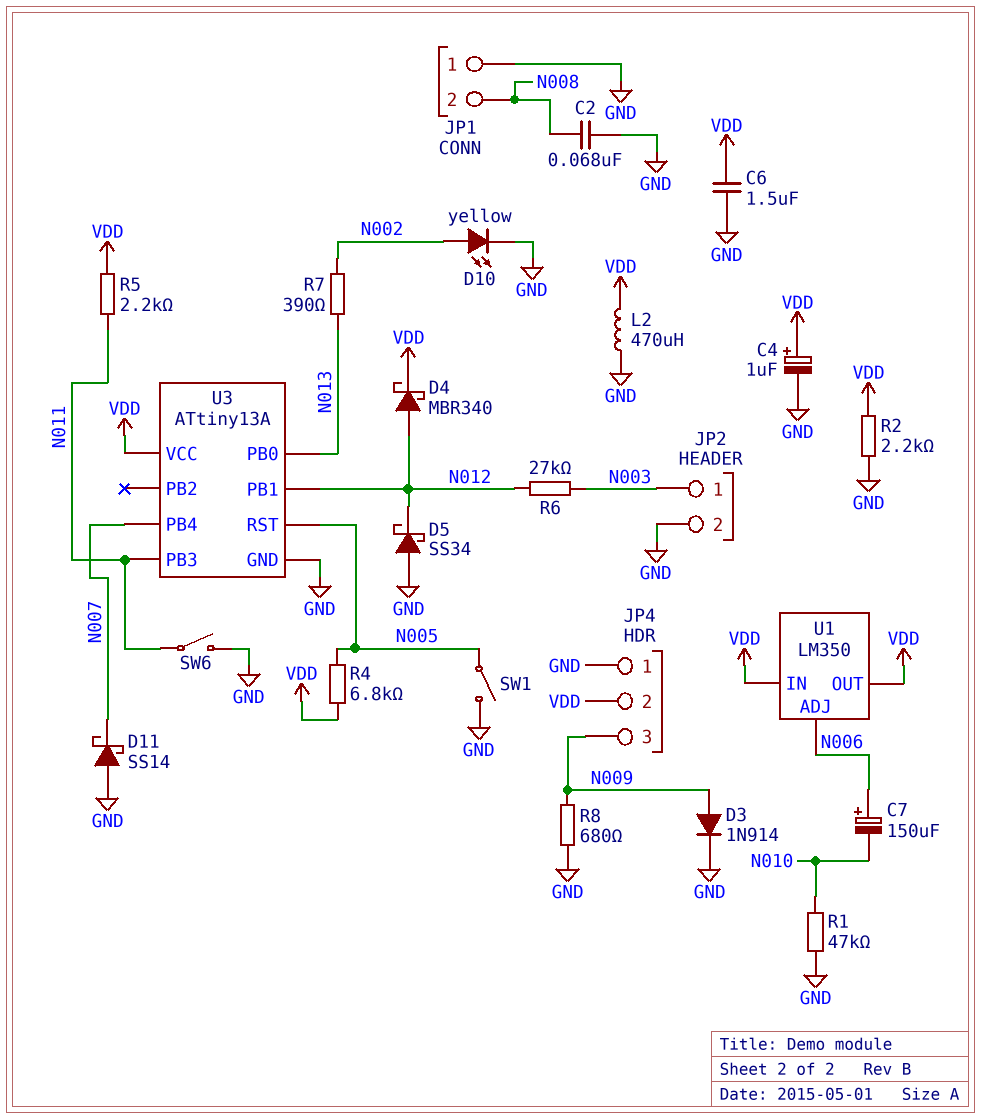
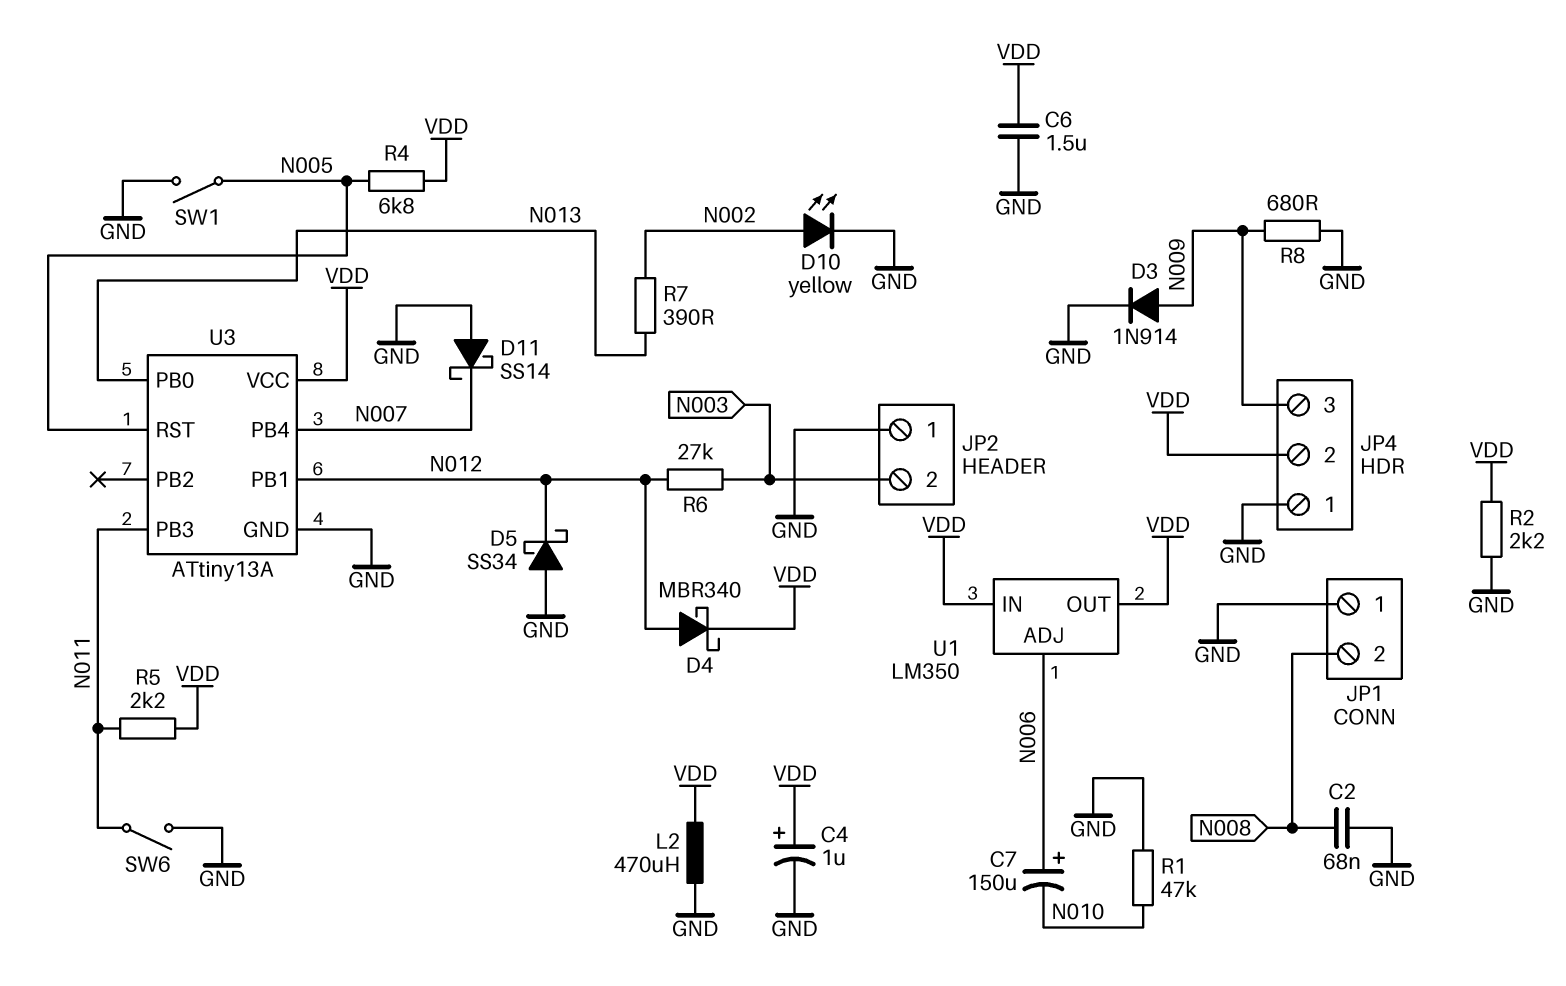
JP2 pin 1: N003 -> GND
JP2 pin 2: GND -> N003

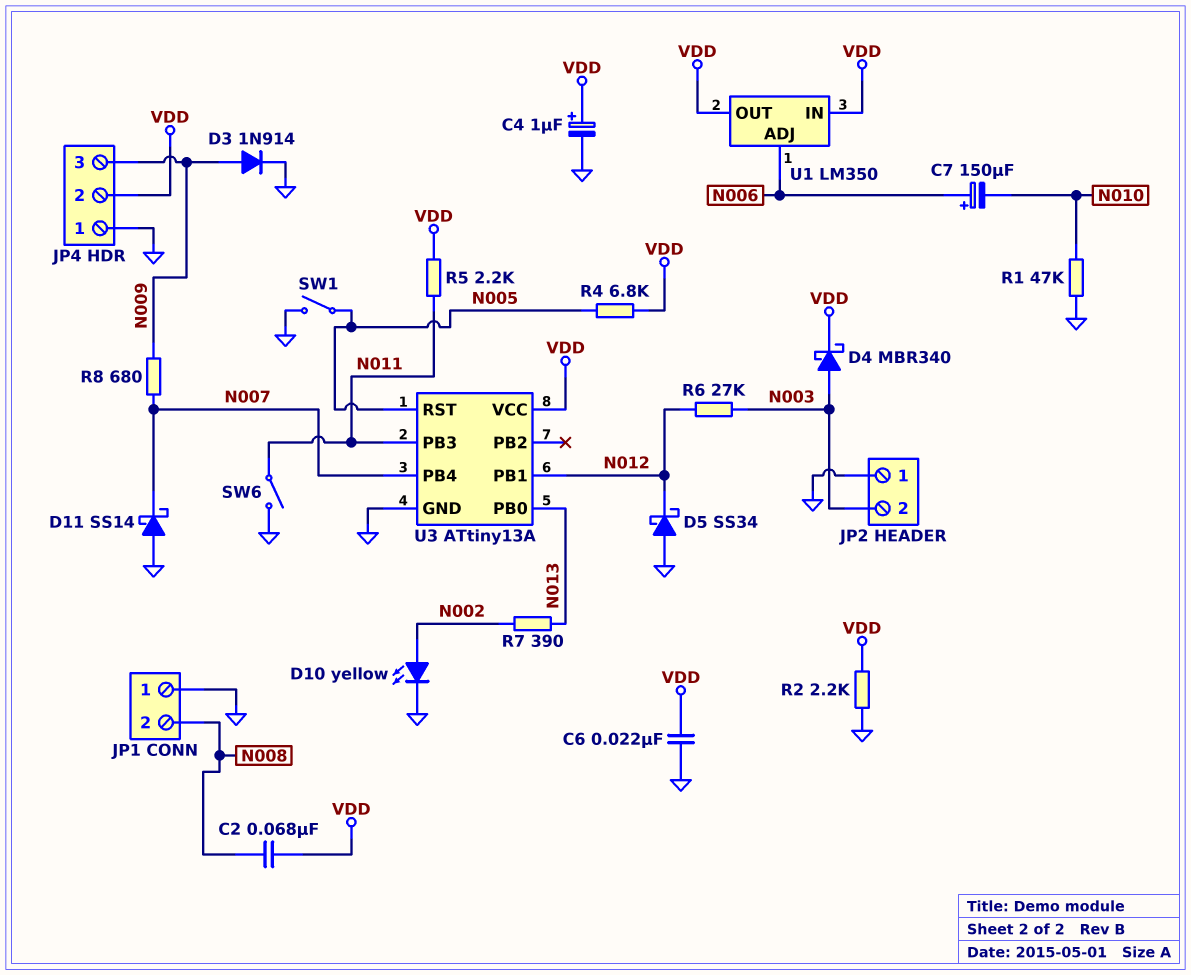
C2: 68nF (GND, N008) -> 68nF (N008, VDD)
C6: 1.5uF (GND, VDD) -> 22nF (GND, VDD)
D4: schottky MBR340 (A N012, K VDD) -> schottky MBR340 (A N003, K VDD)
L2: 470uH (GND, VDD) -> none
R8: 680 (GND, N009) -> 680 (N007, N009)

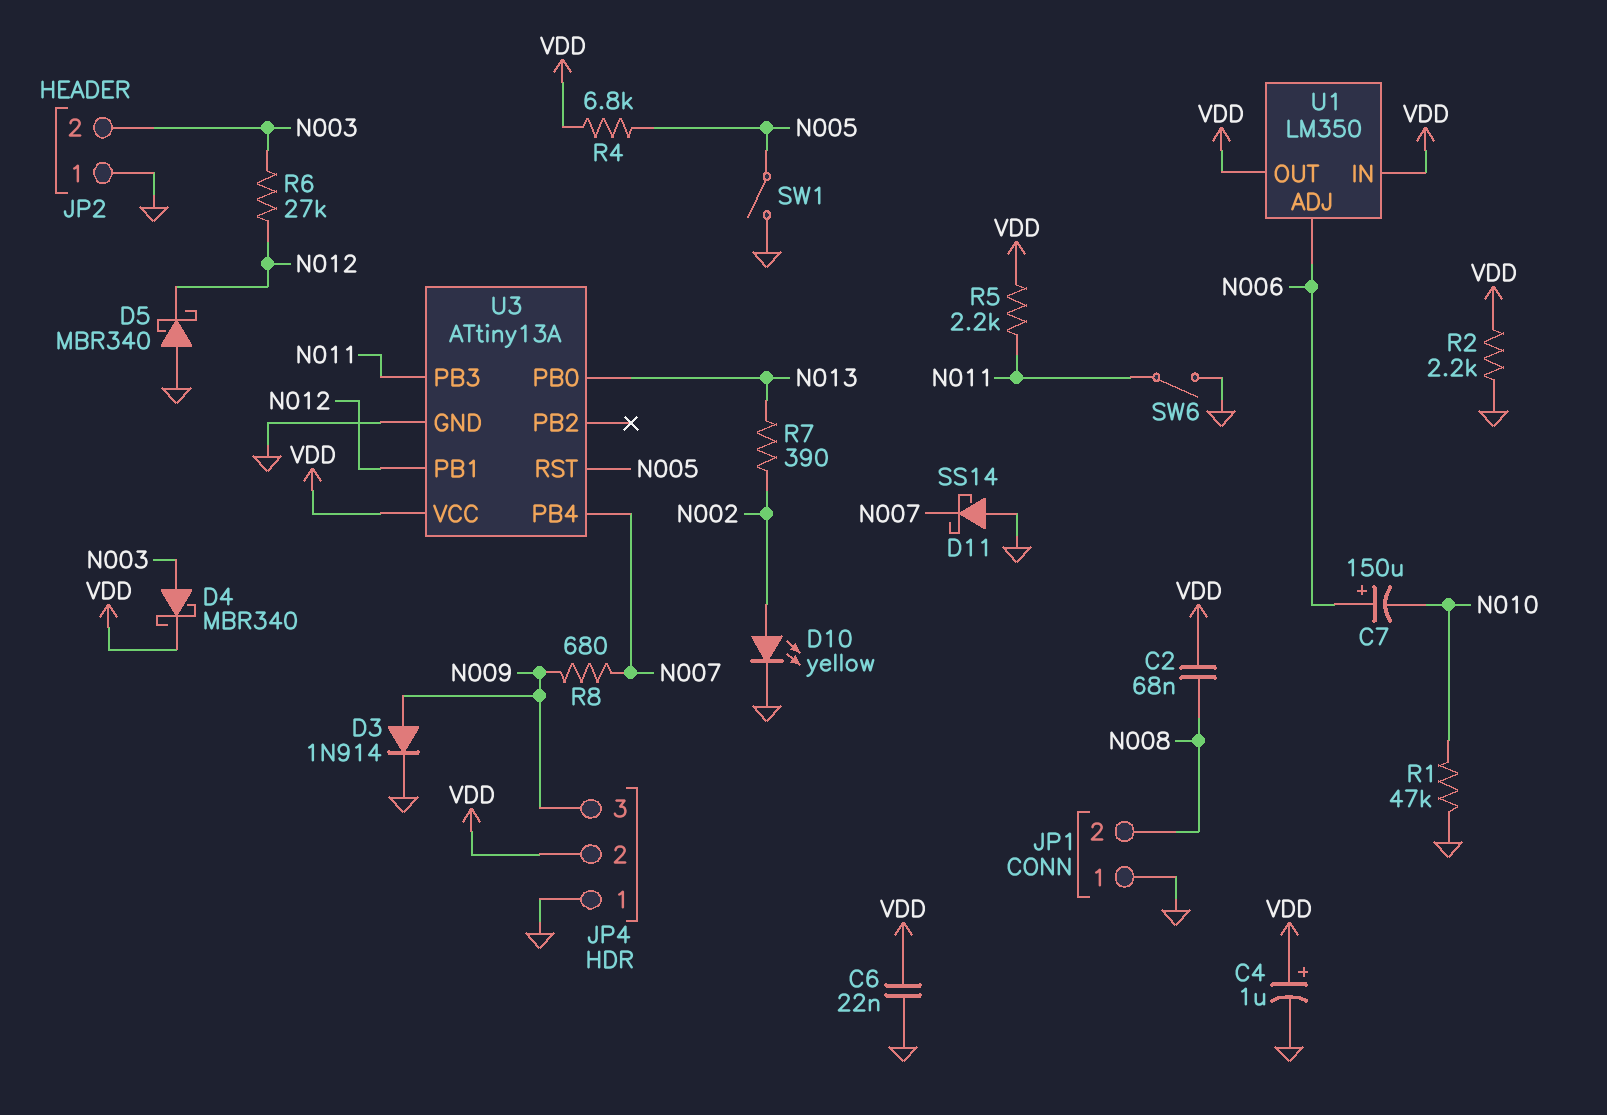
D5: schottky SS34 (A GND, K N012) -> schottky MBR340 (A GND, K N012)

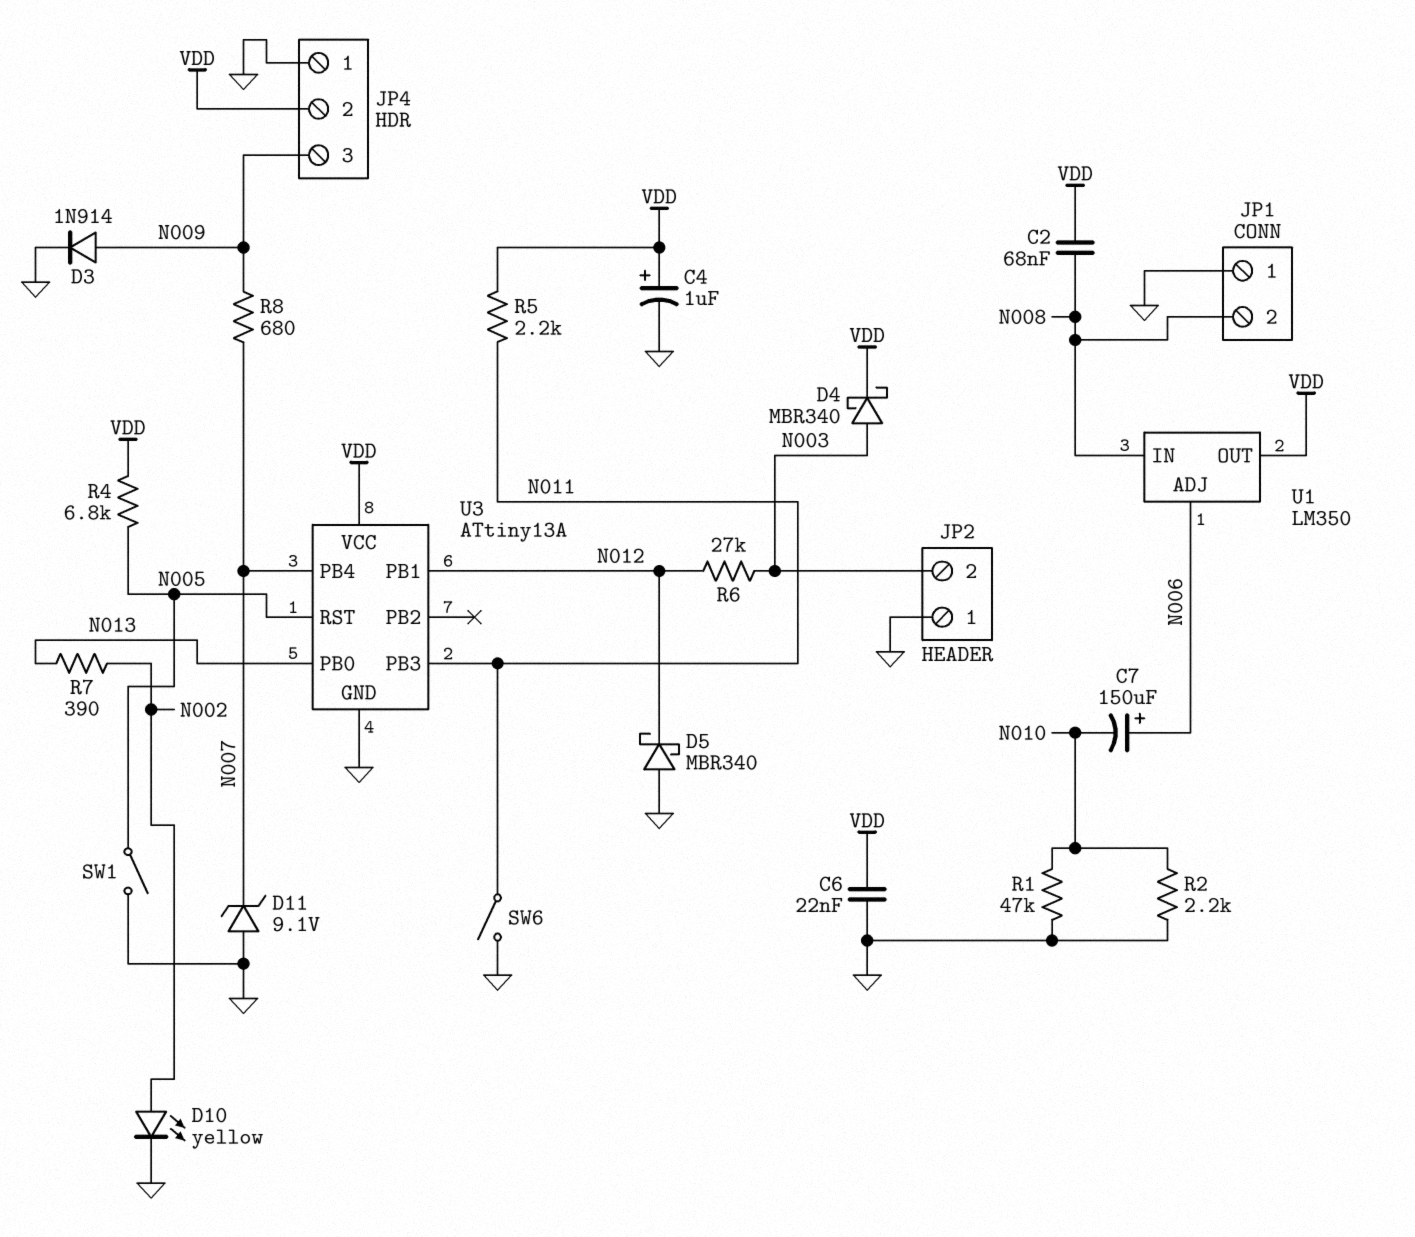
D11: schottky SS14 (A GND, K N007) -> zener 9.1V (A GND, K N007)
R2: 2.2k (GND, VDD) -> 2.2k (GND, N010)
U1 pin IN: VDD -> N008

